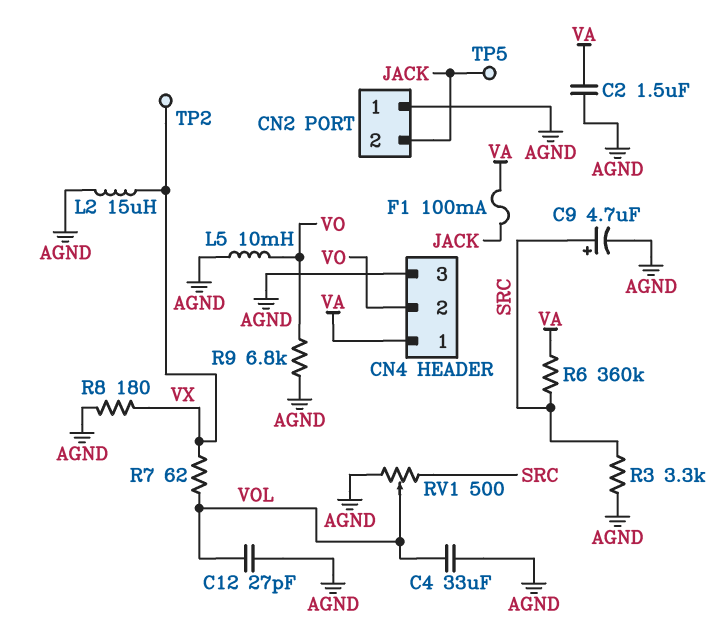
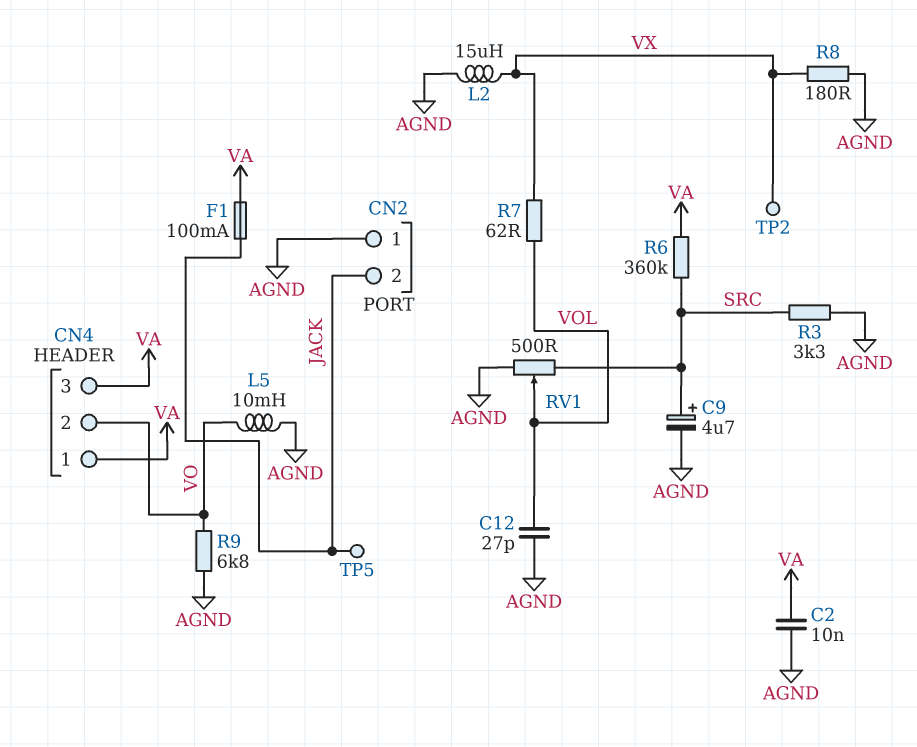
C2: 1.5uF (AGND, VA) -> 10nF (AGND, VA)
C4: 33uF (AGND, VOL) -> none
CN4 pin 3: AGND -> VA

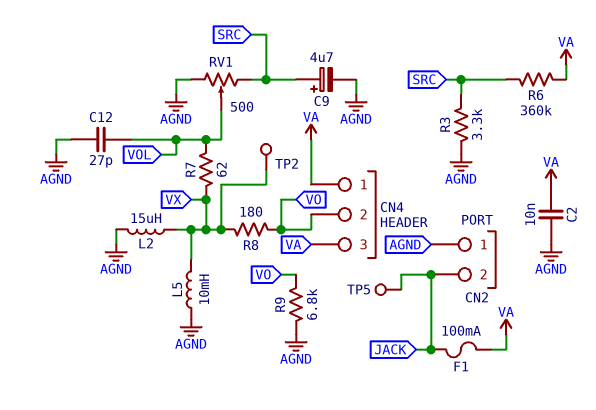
L5: 10mH (AGND, VO) -> 10mH (AGND, VX)
R8: 180 (AGND, VX) -> 180 (VO, VX)

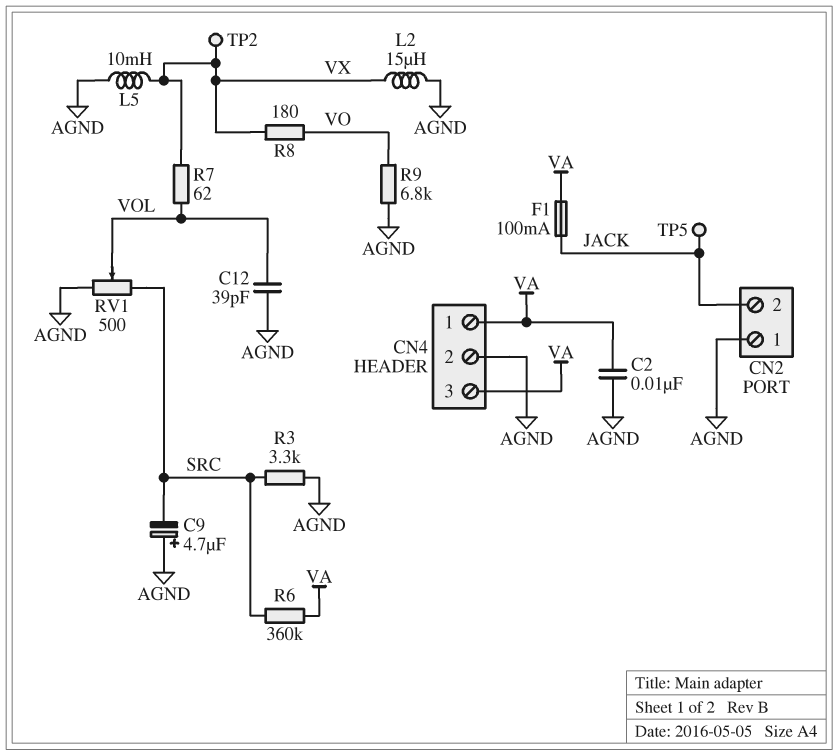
C9: 4.7uF (plus SRC, minus AGND) -> 4.7uF (plus AGND, minus SRC)
C12: 27pF (AGND, VOL) -> 39pF (AGND, VOL)
CN4 pin 2: VO -> AGND

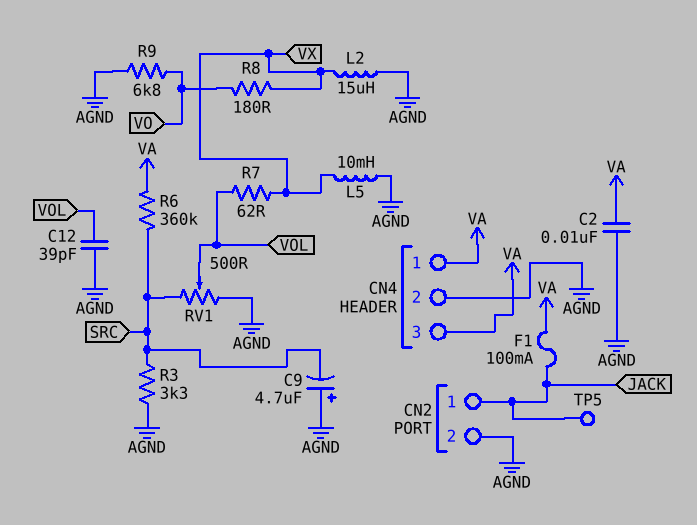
CN2 pin 1: AGND -> JACK
CN2 pin 2: JACK -> AGND
TP2: test point (VX) -> none

